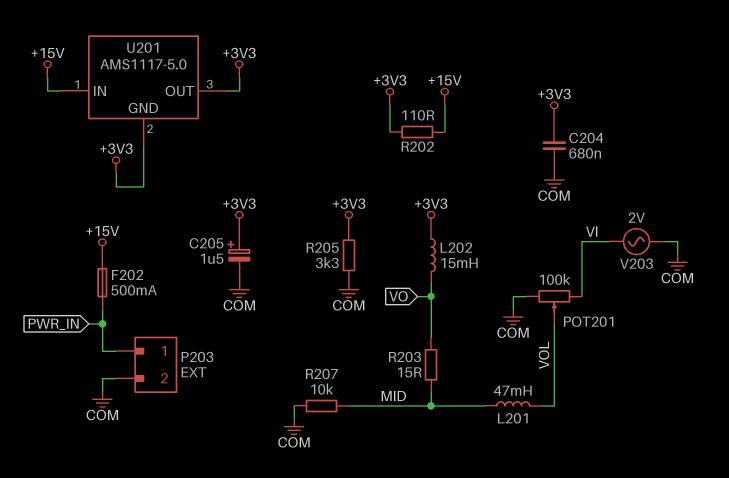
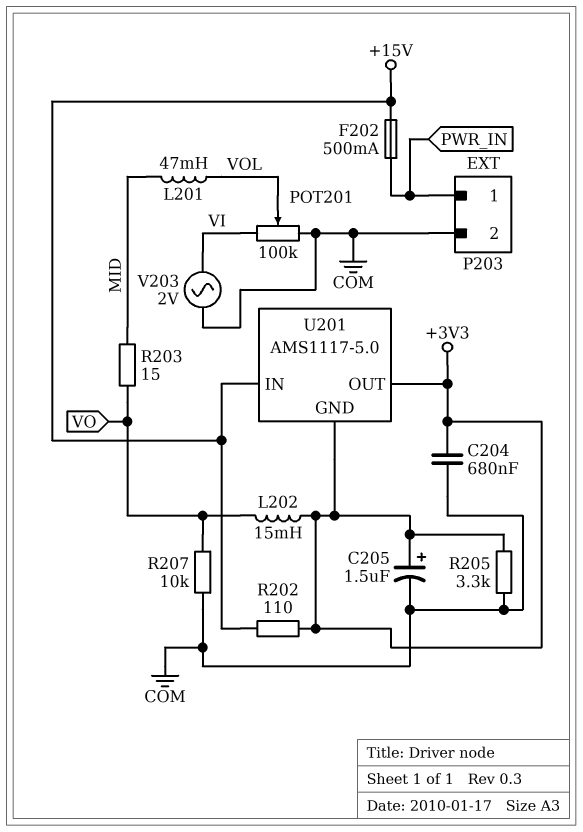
R207: 10k (COM, MID) -> 10k (COM, VO)

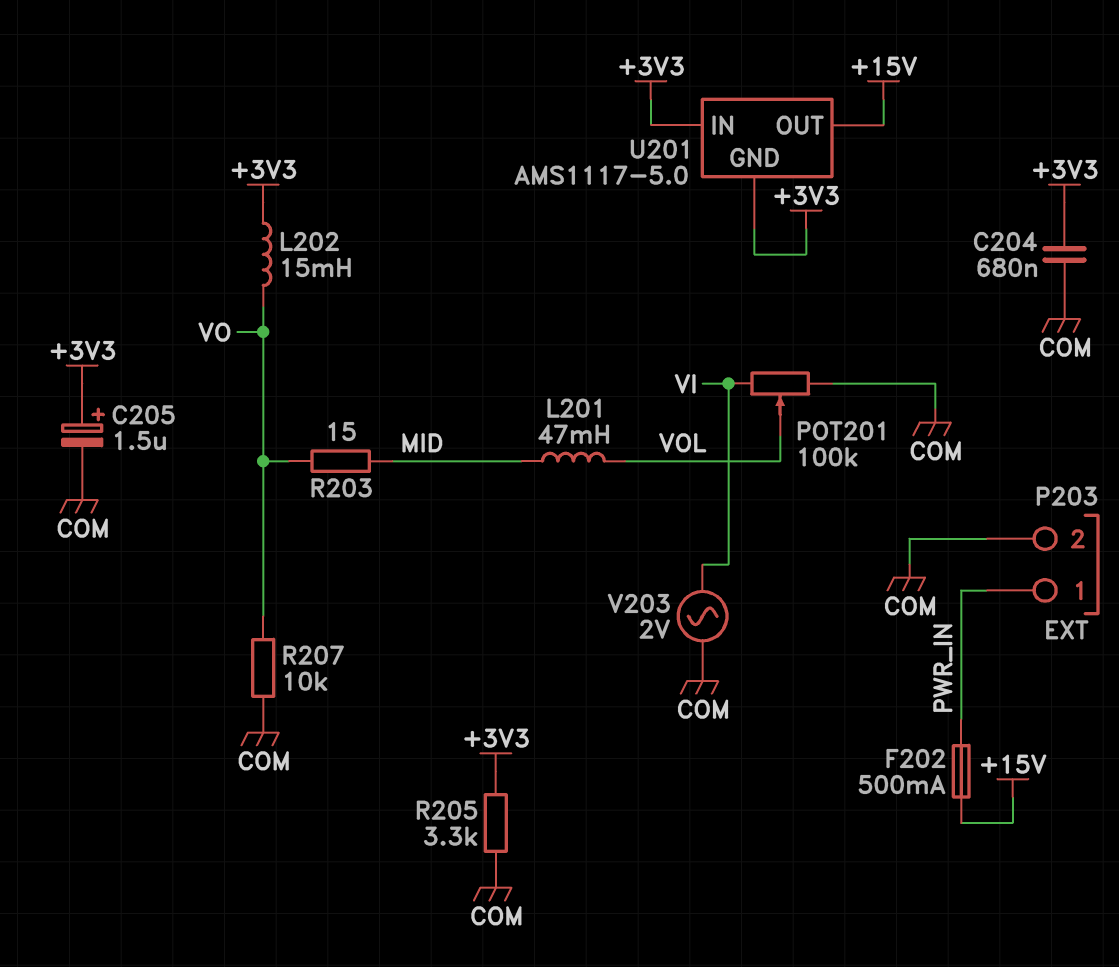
R202: 110 (+3V3, +15V) -> none
U201 pin IN: +15V -> +3V3
U201 pin OUT: +3V3 -> +15V

